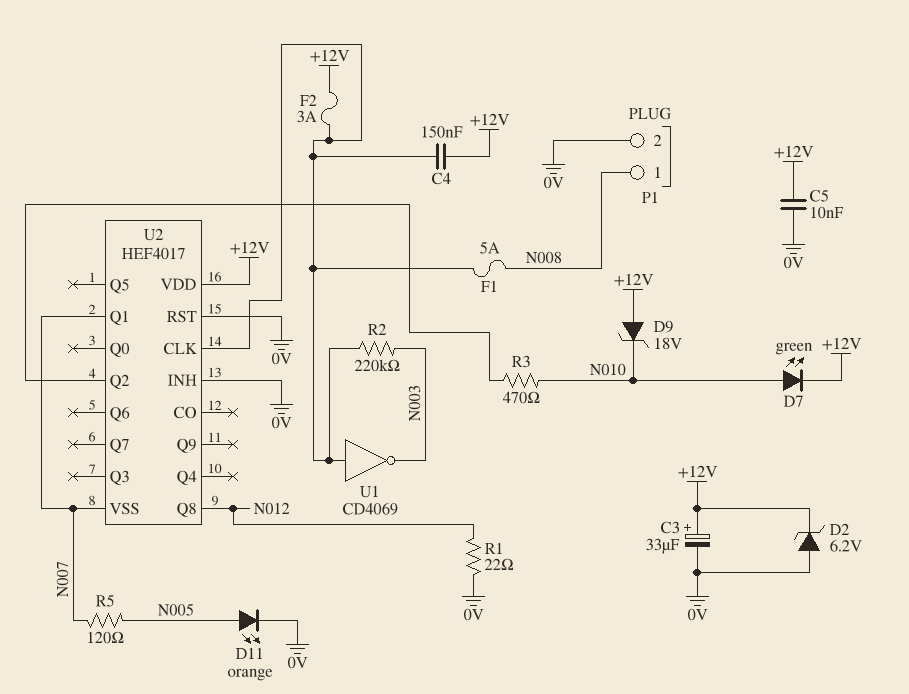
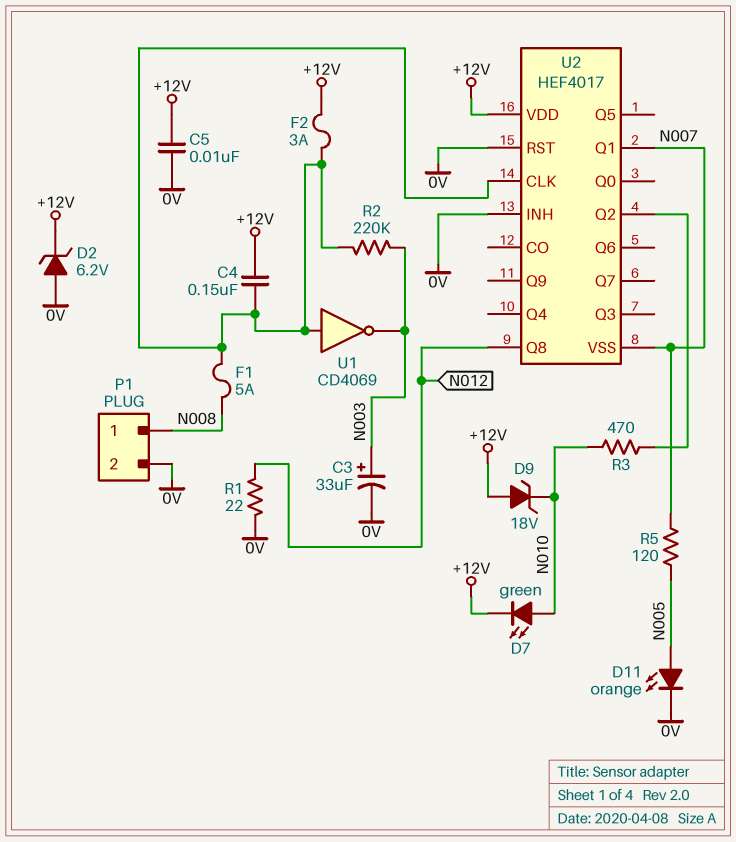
C3: 33uF (plus +12V, minus 0V) -> 33uF (plus N003, minus 0V)

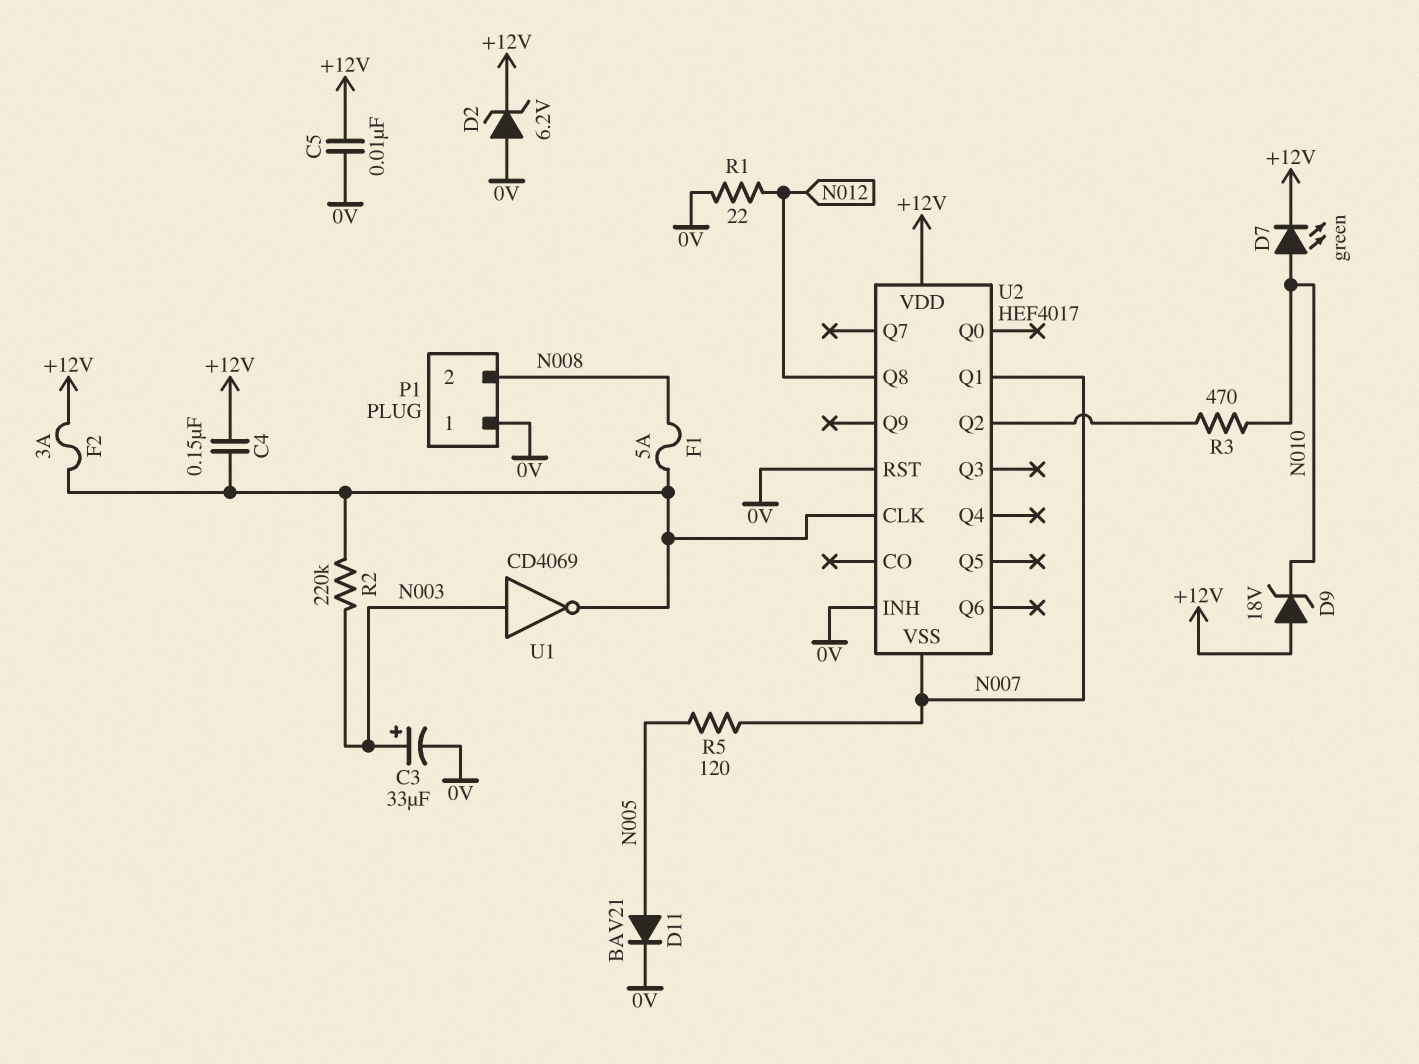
D11: LED orange (A N005, K 0V) -> diode BAV21 (A N005, K 0V)
P1 pin 1: N008 -> 0V
P1 pin 2: 0V -> N008
U1: NOT CD4069 (in U2/CLK, out N003) -> NOT CD4069 (in N003, out U2/CLK)

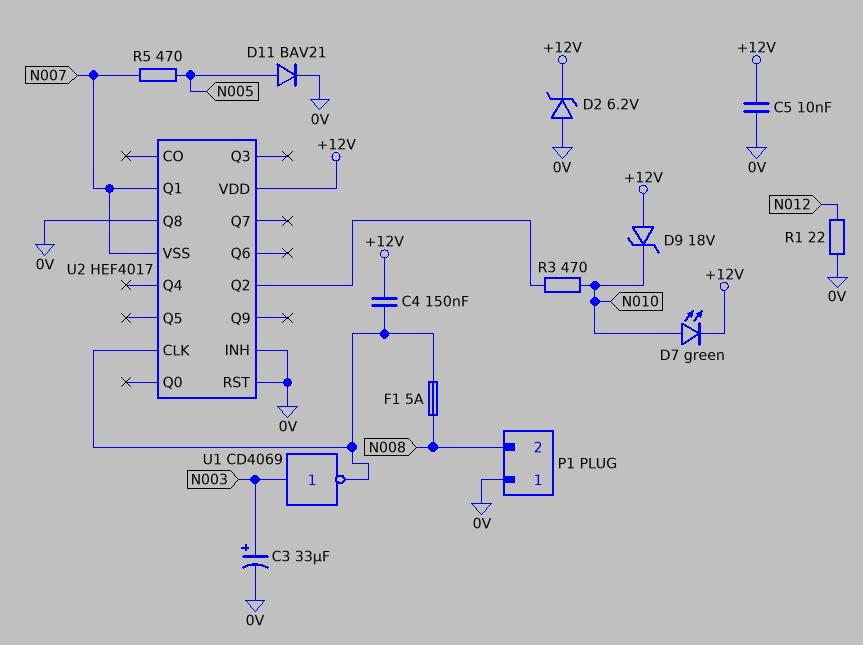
F2: 3A (+12V, U2/CLK) -> none
R2: 220k (N003, U2/CLK) -> none
R5: 120 (N005, N007) -> 470 (N005, N007)
U2 pin Q8: N012 -> 0V

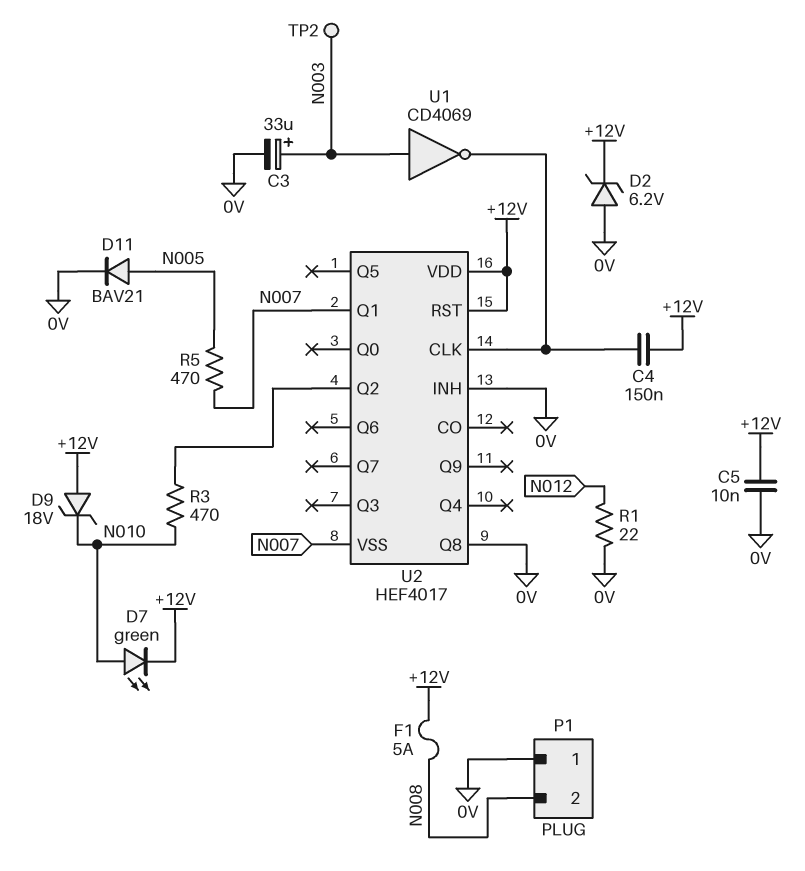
F1: 5A (N008, U2/CLK) -> 5A (+12V, N008)
TP2: none -> test point (N003)
U2 pin RST: 0V -> +12V

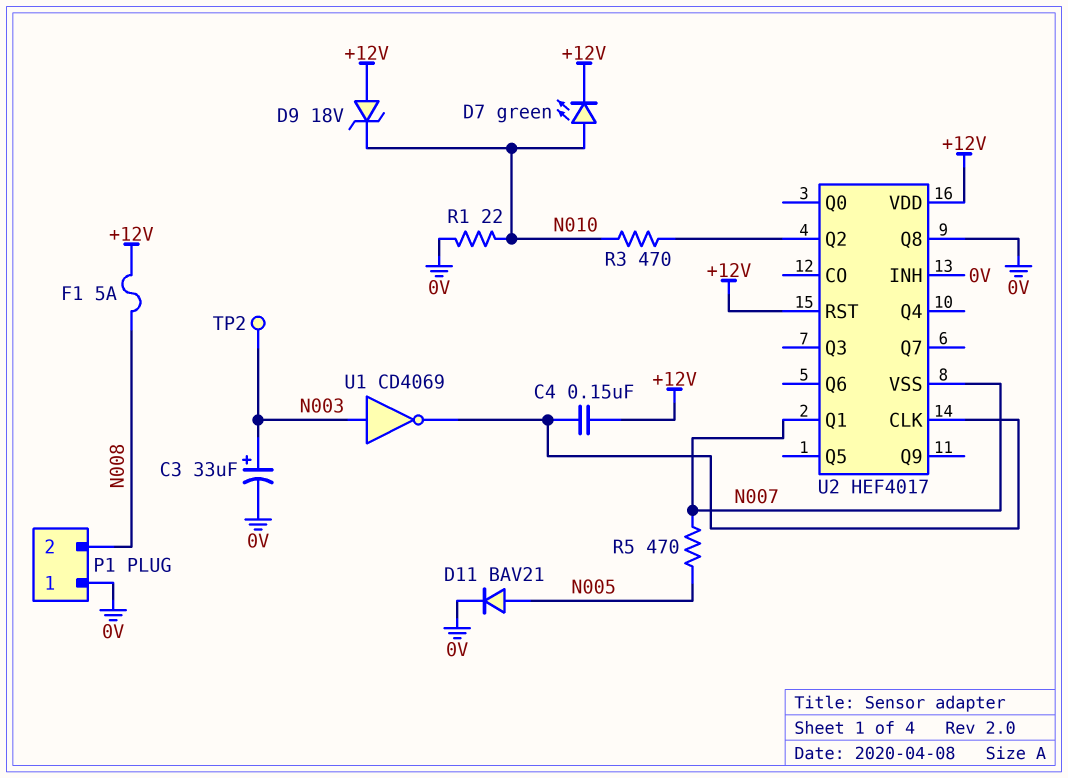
C5: 10nF (+12V, 0V) -> none
D2: zener 6.2V (A 0V, K +12V) -> none
R1: 22 (0V, N012) -> 22 (0V, N010)

